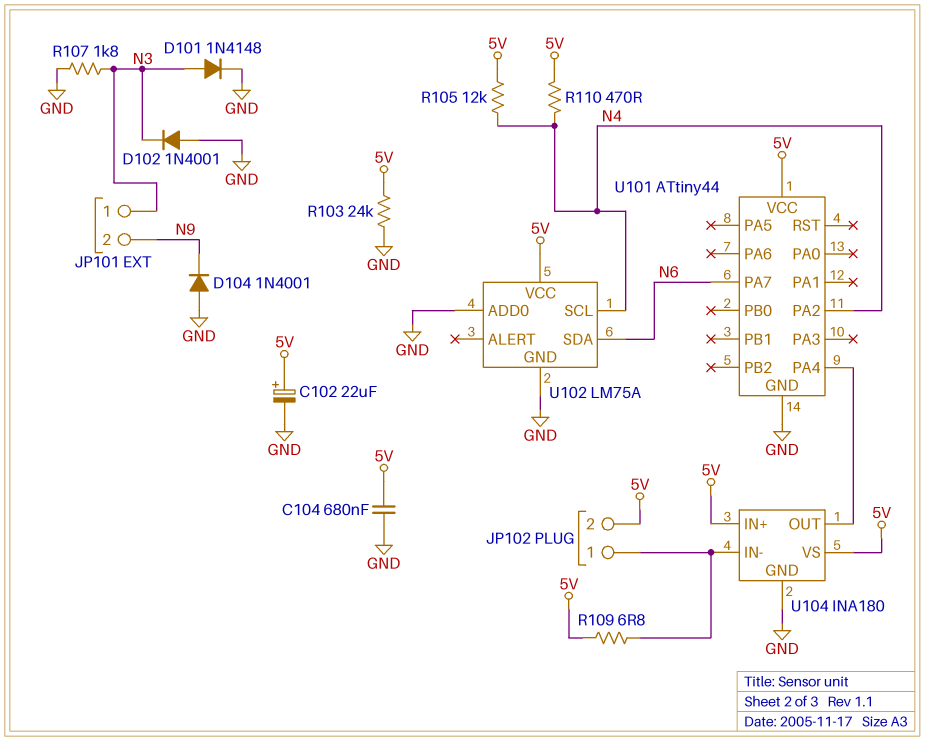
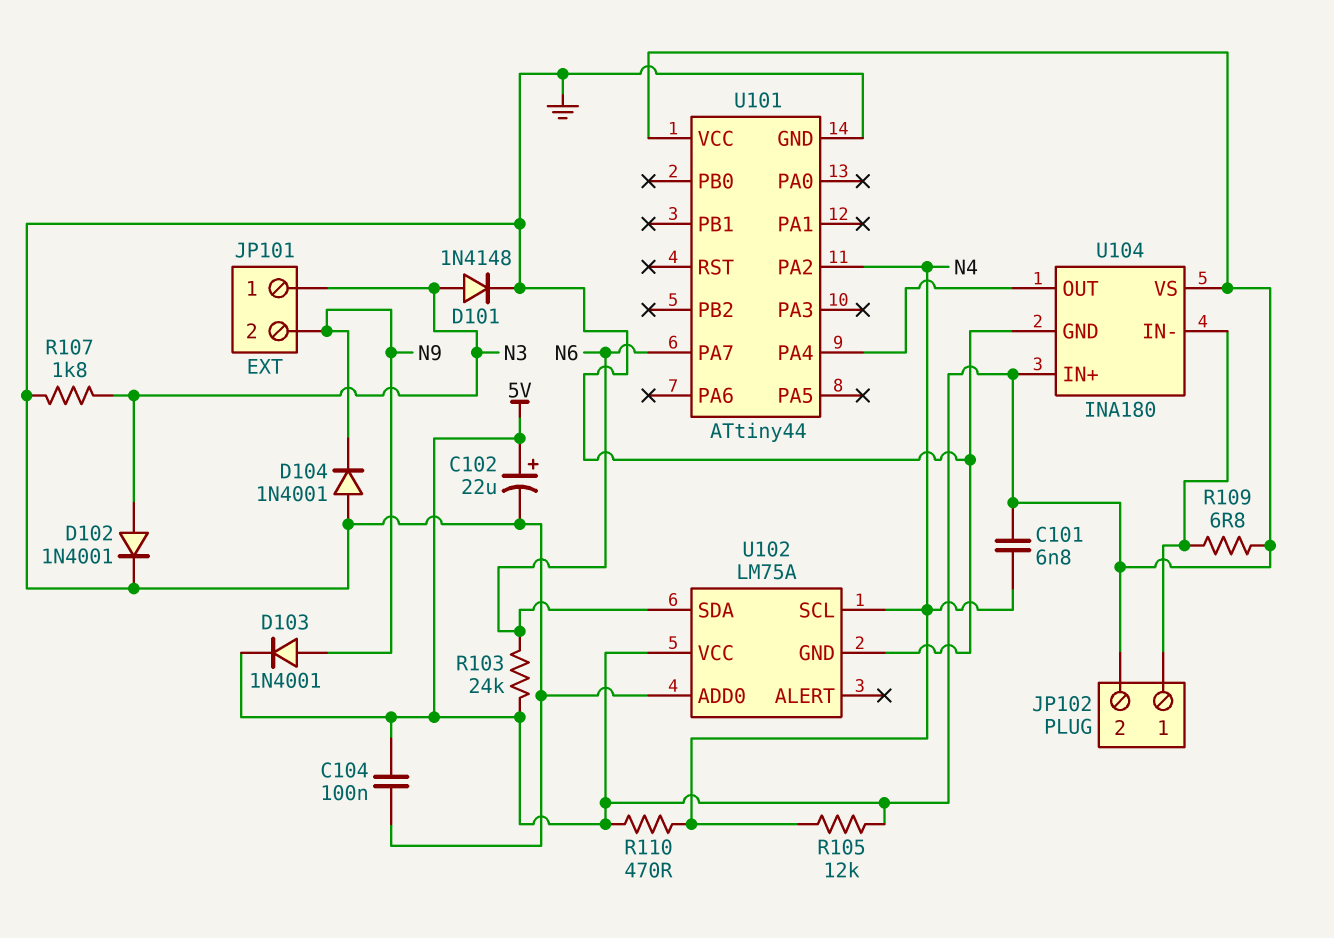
C101: none -> 6.8nF (5V, N4)
C104: 680nF (5V, GND) -> 100nF (5V, GND)
D102: diode 1N4001 (A GND, K N3) -> diode 1N4001 (A N3, K GND)
D103: none -> diode 1N4001 (A N9, K 5V)
R103: 24k (5V, GND) -> 24k (5V, N6)

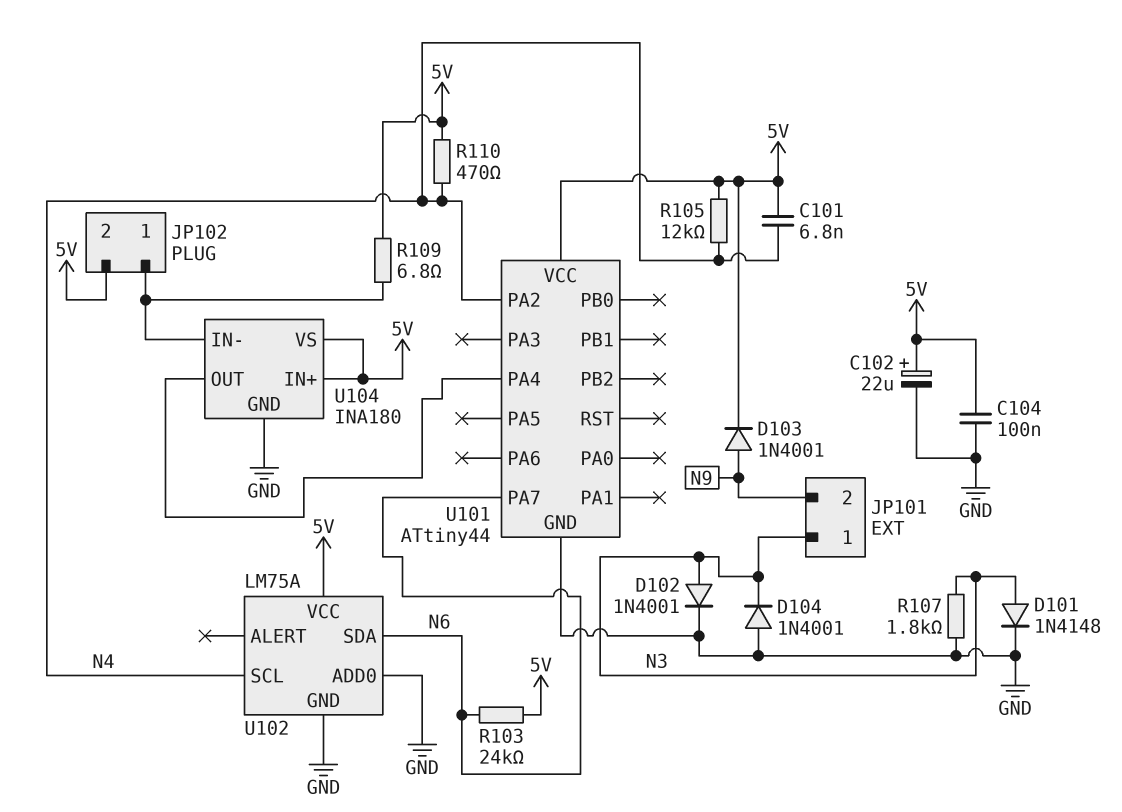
D104: diode 1N4001 (A GND, K N9) -> diode 1N4001 (A GND, K N3)

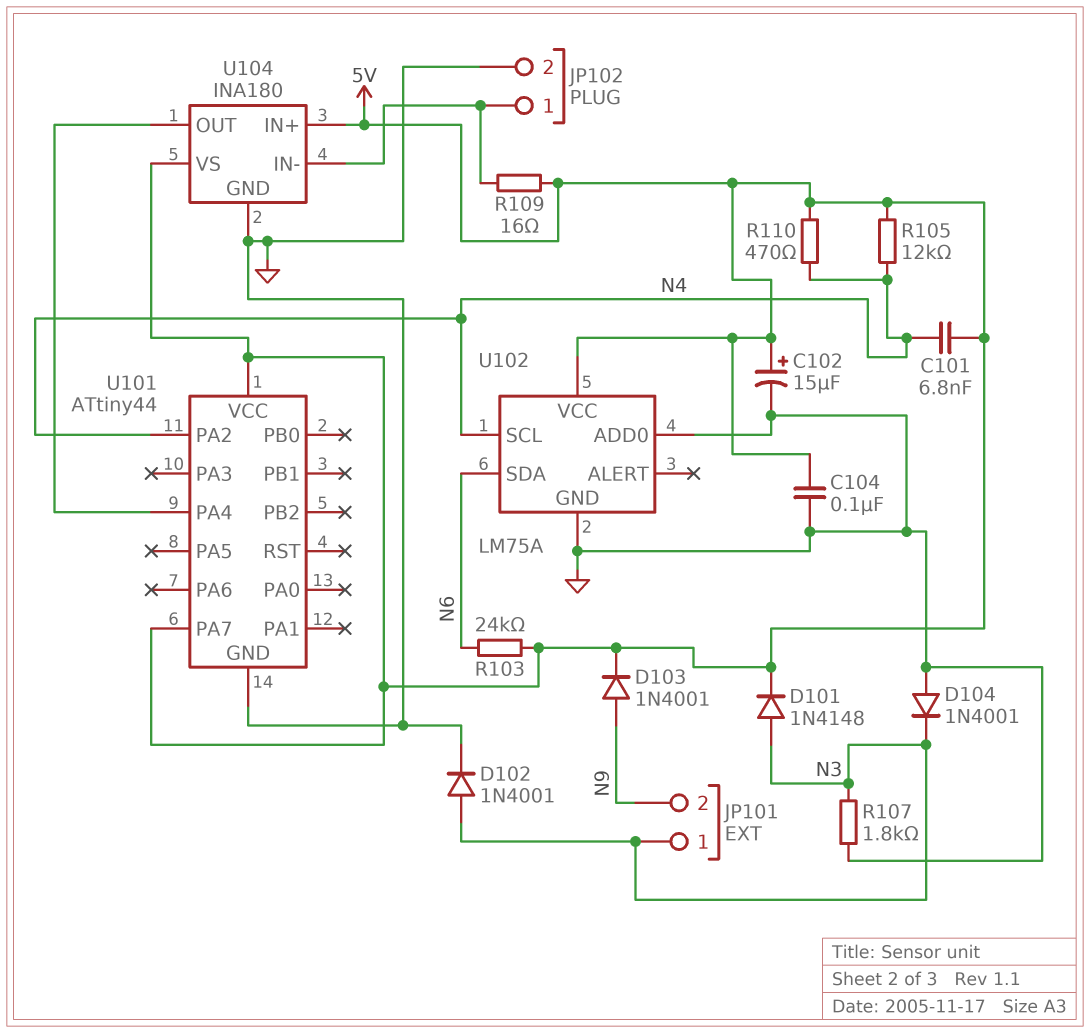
C102: 22uF (plus 5V, minus GND) -> 15uF (plus 5V, minus GND)
D101: diode 1N4148 (A N3, K GND) -> diode 1N4148 (A N3, K 5V)
JP102 pin 2: 5V -> GND
R109: 6.8 (5V, JP102/1) -> 16 (5V, JP102/1)
U101 pin PA7: N6 -> 5V

